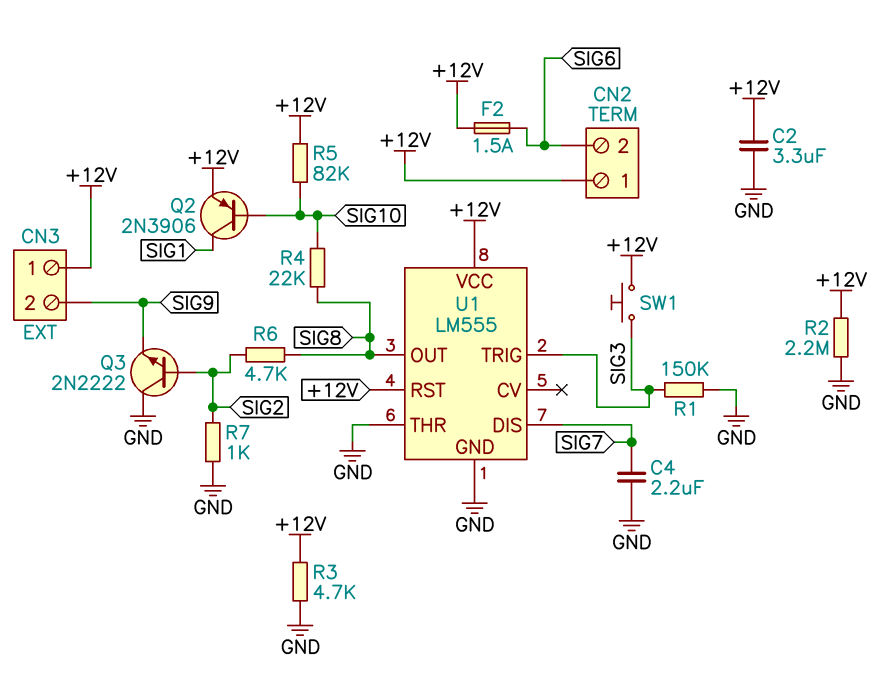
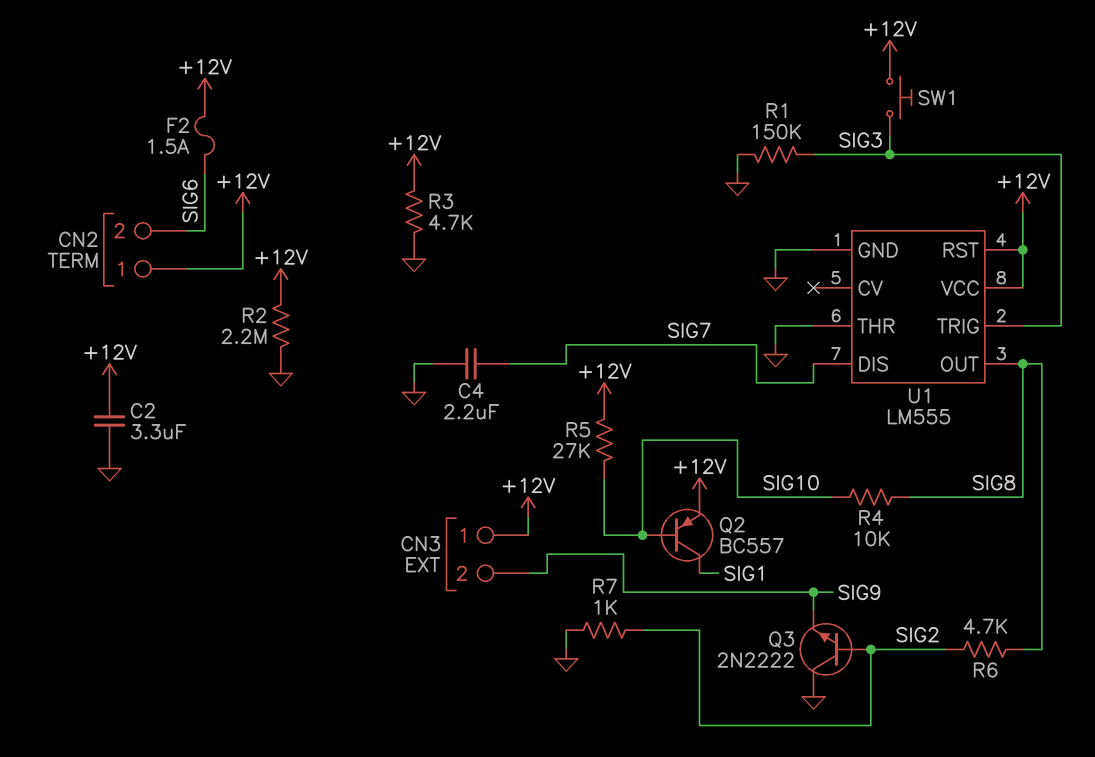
Q2: PNP 2N3906 (B SIG10, C SIG1, E +12V) -> PNP BC557 (B SIG10, C SIG1, E +12V)
R4: 22k (SIG8, SIG10) -> 10k (SIG8, SIG10)
R5: 82k (+12V, SIG10) -> 27k (+12V, SIG10)

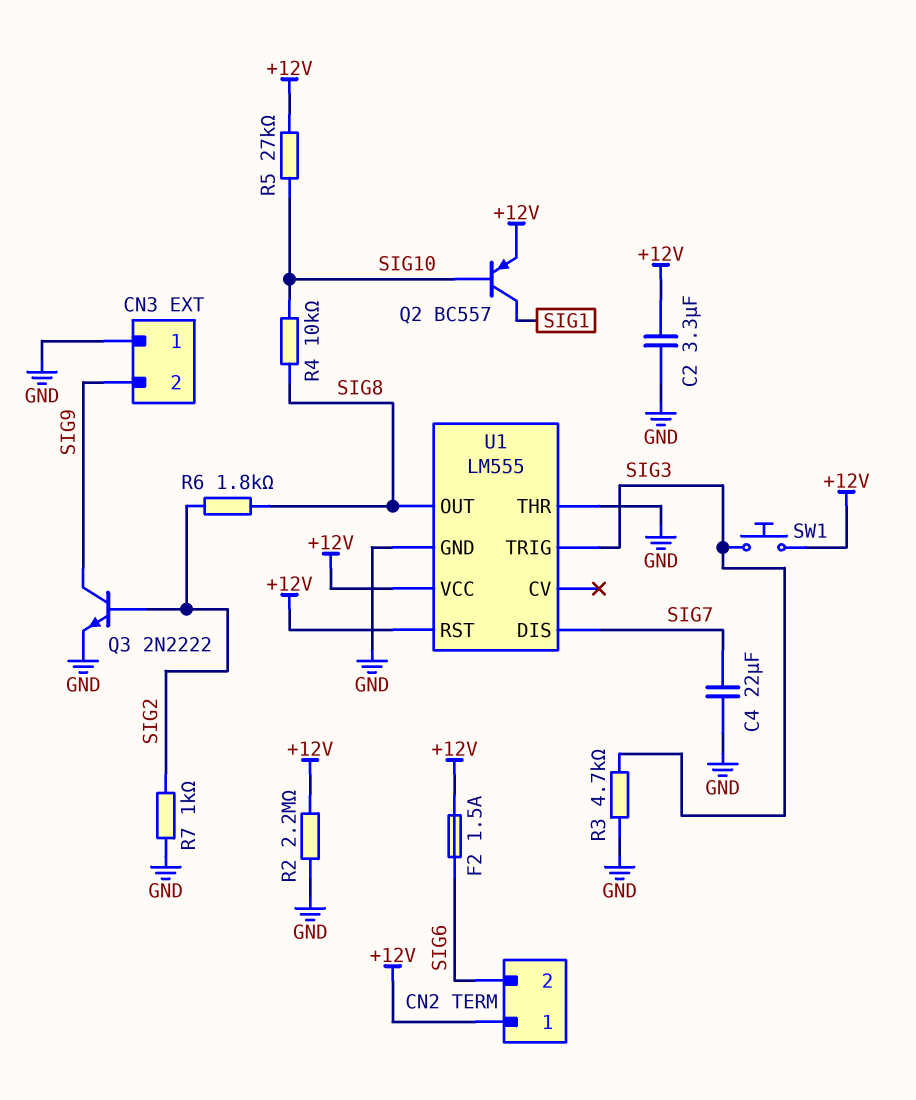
C4: 2.2uF (GND, SIG7) -> 22uF (GND, SIG7)
CN3 pin 1: +12V -> GND
Q3: NPN 2N2222 (B SIG2, C GND, E SIG9) -> NPN 2N2222 (B SIG2, C SIG9, E GND)
R1: 150k (GND, SIG3) -> none
R3: 4.7k (+12V, GND) -> 4.7k (GND, SIG3)
R6: 4.7k (SIG2, SIG8) -> 1.8k (SIG2, SIG8)

